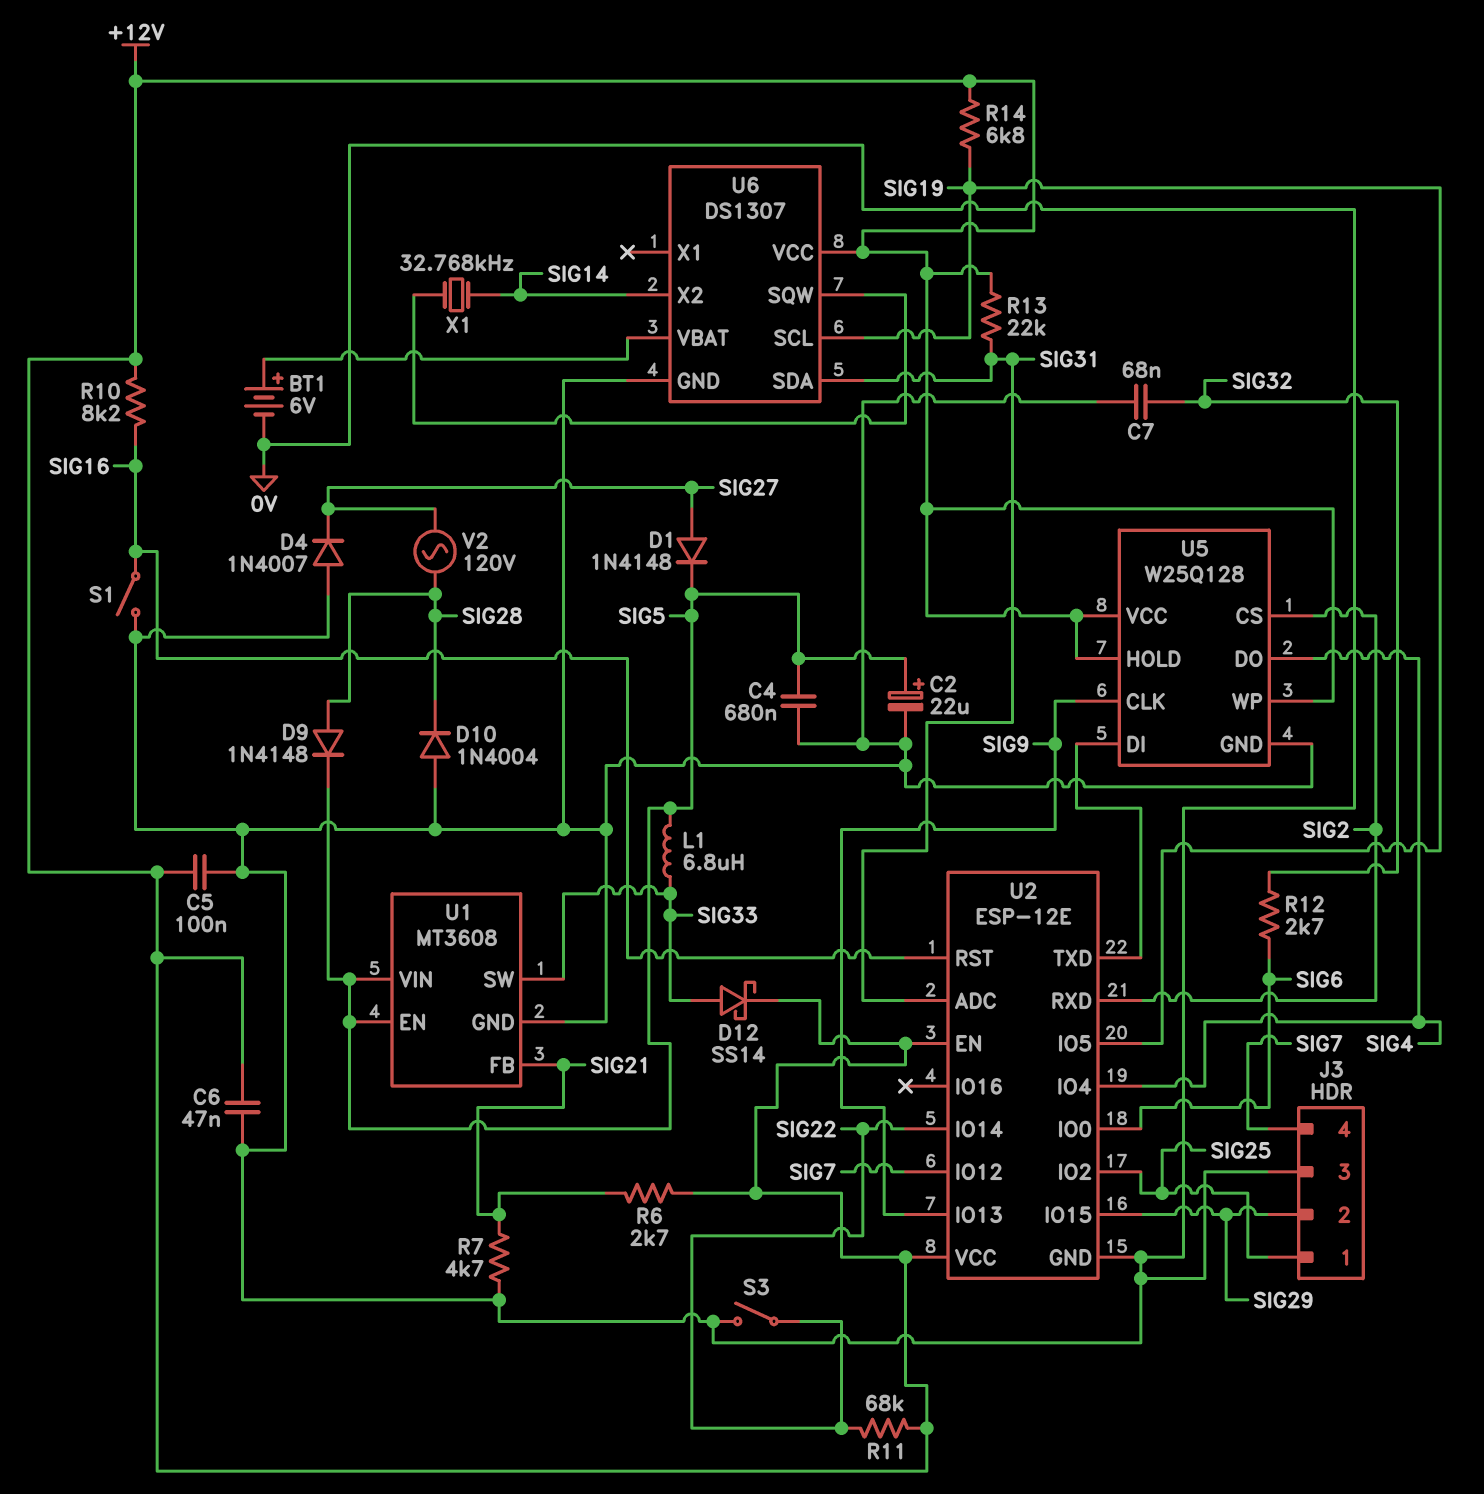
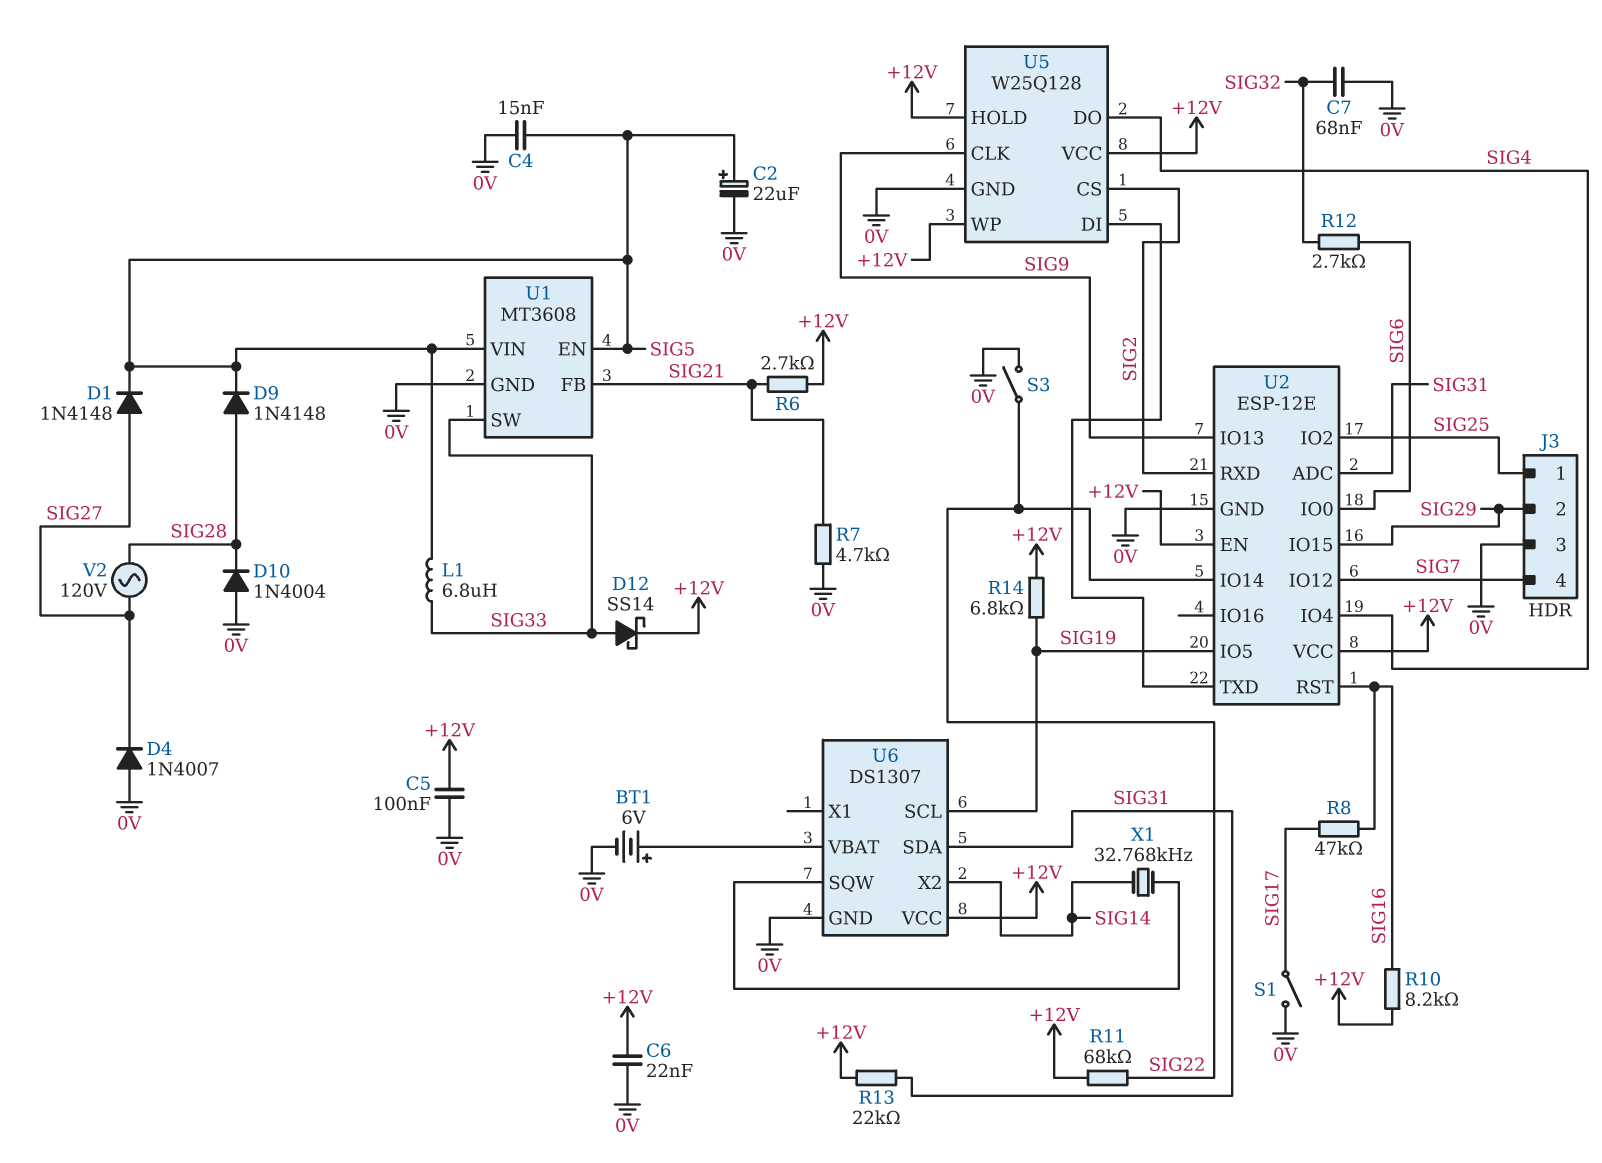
C4: 680nF (0V, SIG5) -> 15nF (0V, SIG5)
C6: 47nF (+12V, 0V) -> 22nF (+12V, 0V)
R8: none -> 47k (SIG16, SIG17)
S1: switch (0V, SIG16) -> switch (0V, SIG17)

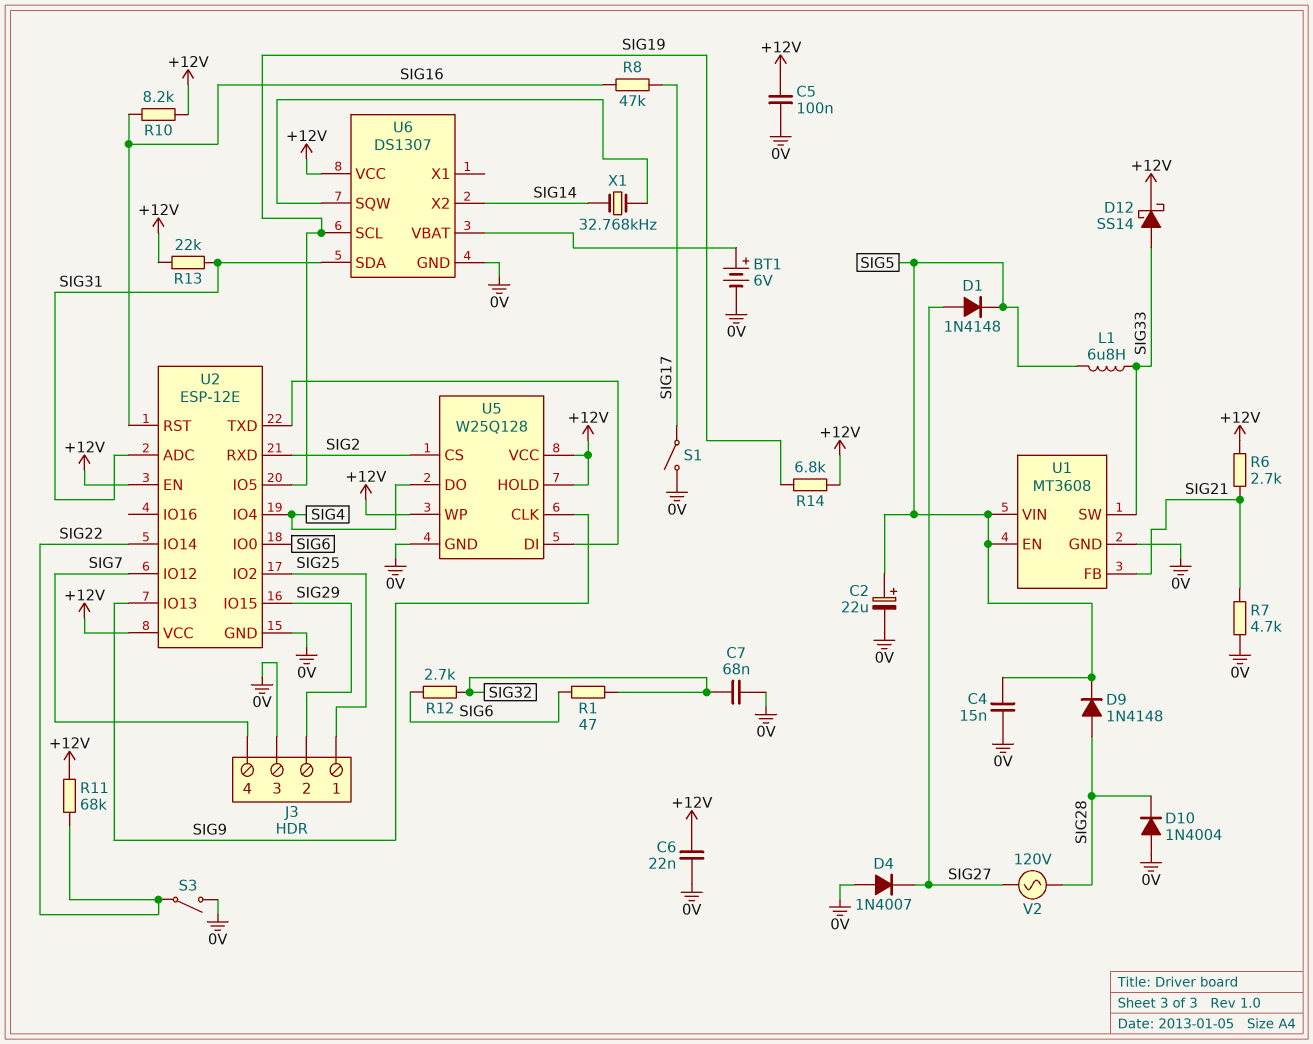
R1: none -> 47 (SIG6, SIG32)

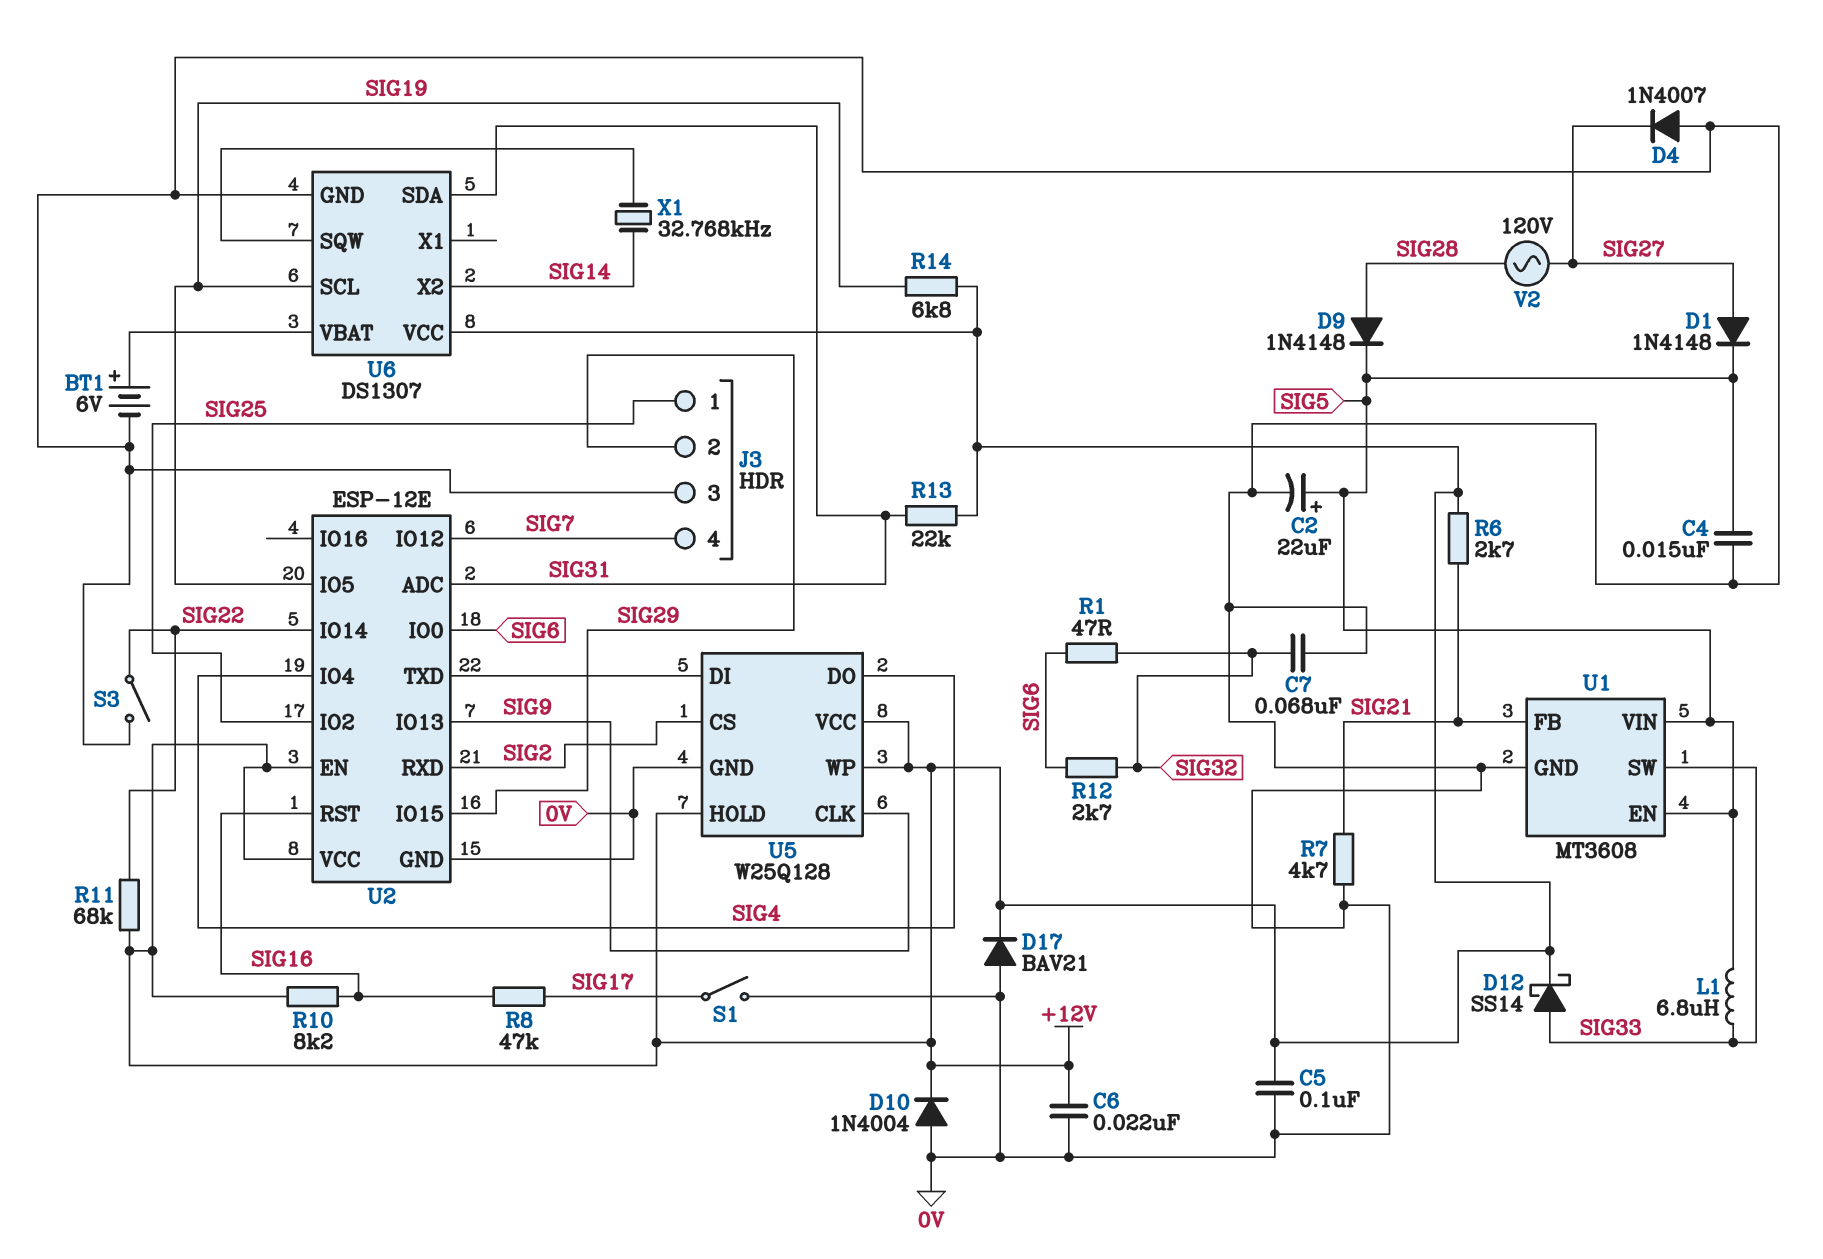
D10: diode 1N4004 (A 0V, K SIG28) -> diode 1N4004 (A 0V, K +12V)
D17: none -> diode BAV21 (A 0V, K +12V)

